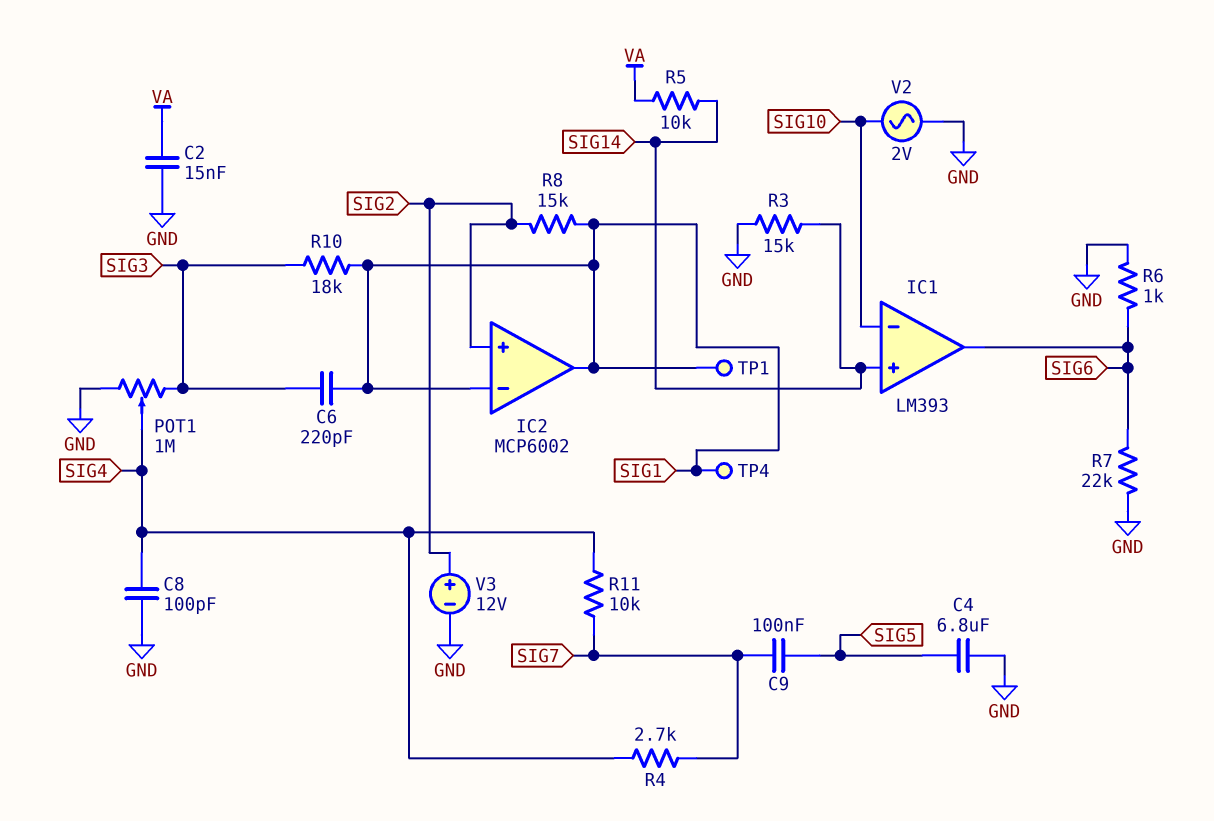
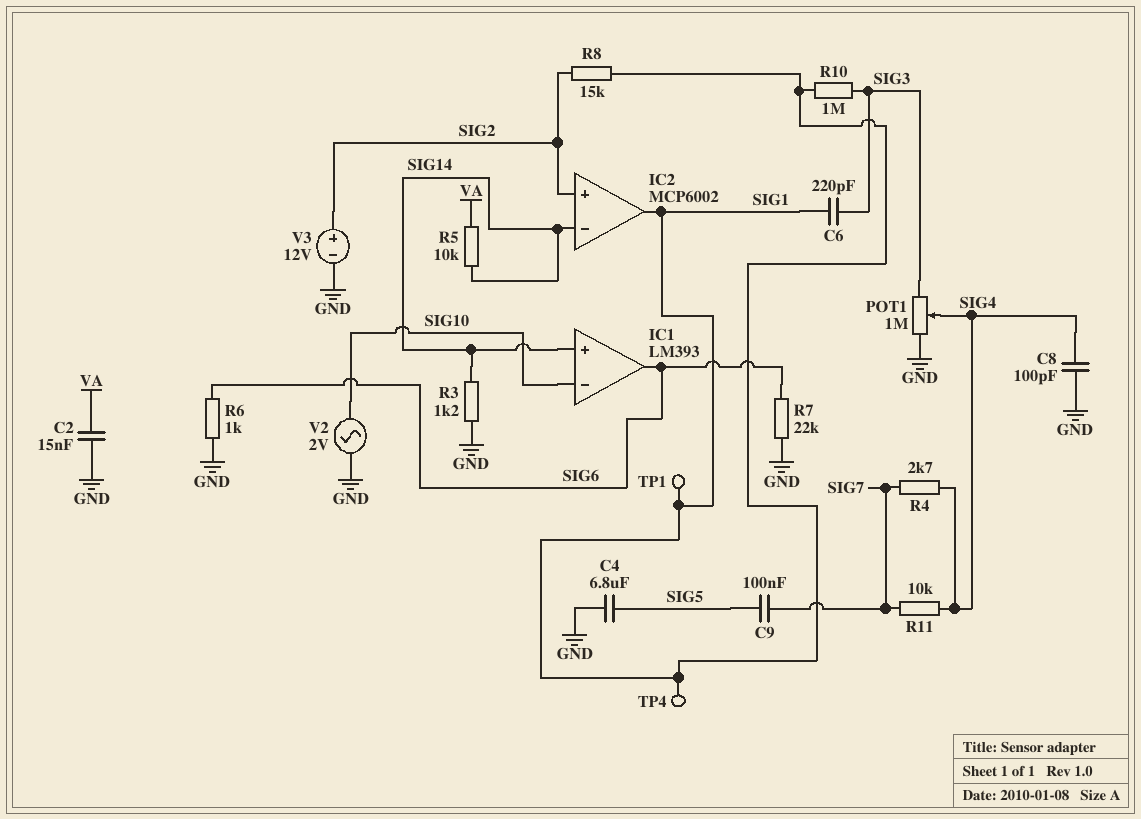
IC2 pin in-: SIG1 -> SIG14
R3: 15k (GND, SIG14) -> 1.2k (GND, SIG14)
R10: 18k (SIG1, SIG3) -> 1M (SIG1, SIG3)

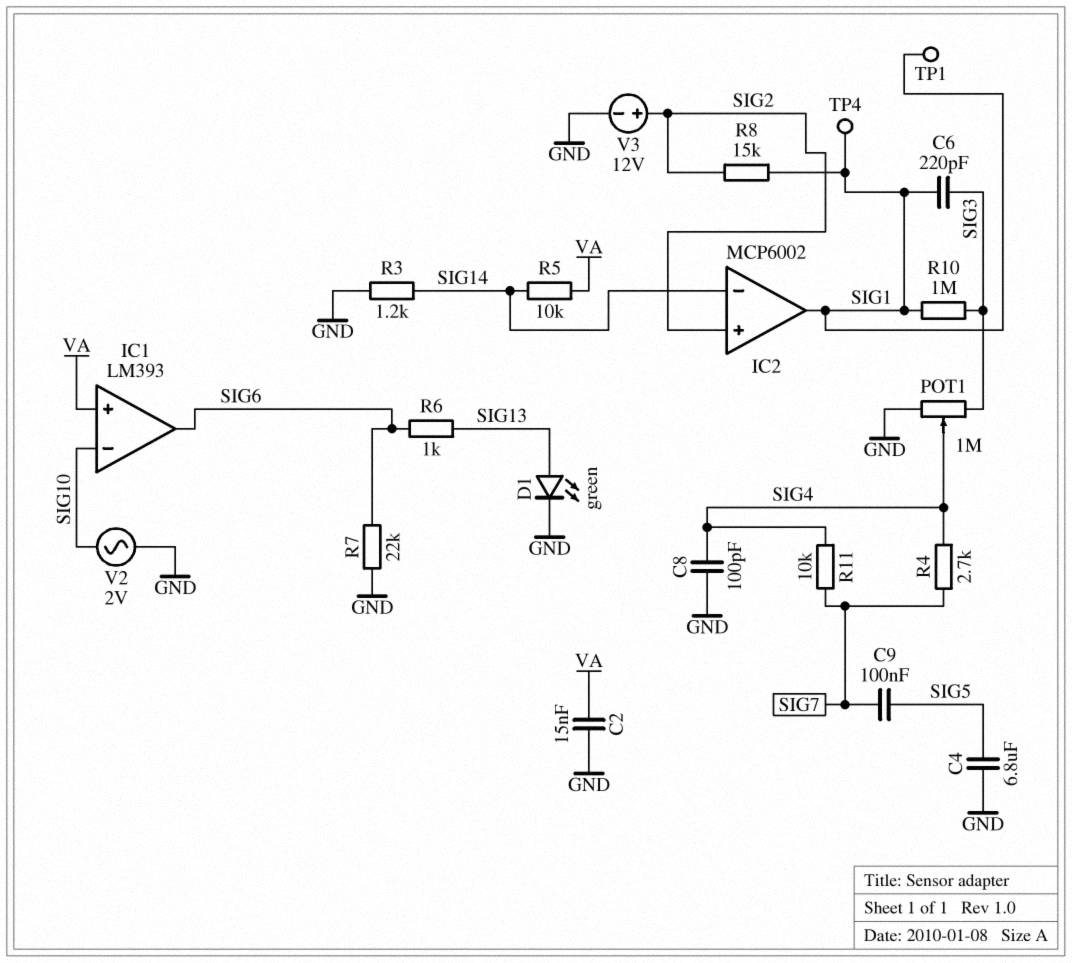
D1: none -> LED green (A SIG13, K GND)
IC1 pin in+: SIG14 -> VA
R6: 1k (GND, SIG6) -> 1k (SIG6, SIG13)

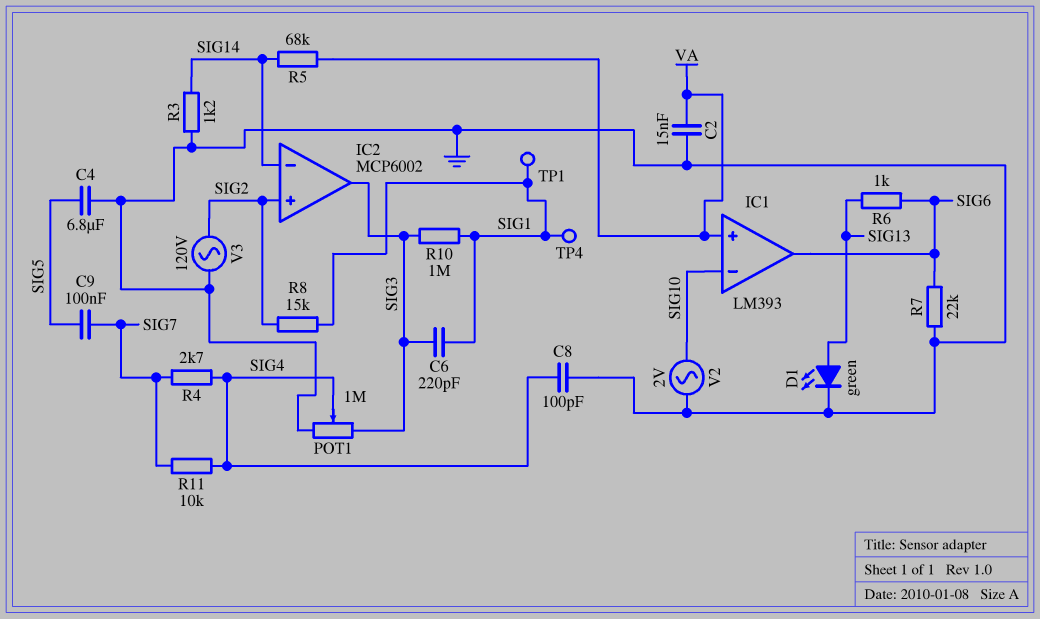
IC2 pin out: SIG1 -> SIG3
R5: 10k (SIG14, VA) -> 68k (SIG14, VA)
V3: 12V (plus SIG2, minus GND) -> AC 120V (GND, SIG2)

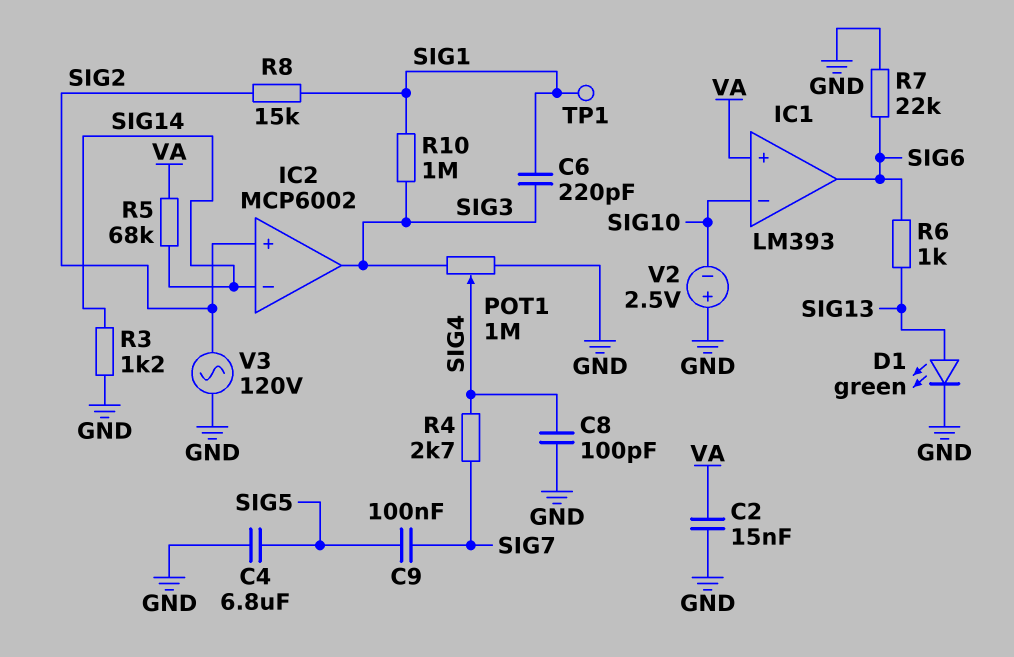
R11: 10k (SIG4, SIG7) -> none
TP4: test point (SIG1) -> none
V2: AC 2V (GND, SIG10) -> 2.5V (plus GND, minus SIG10)

